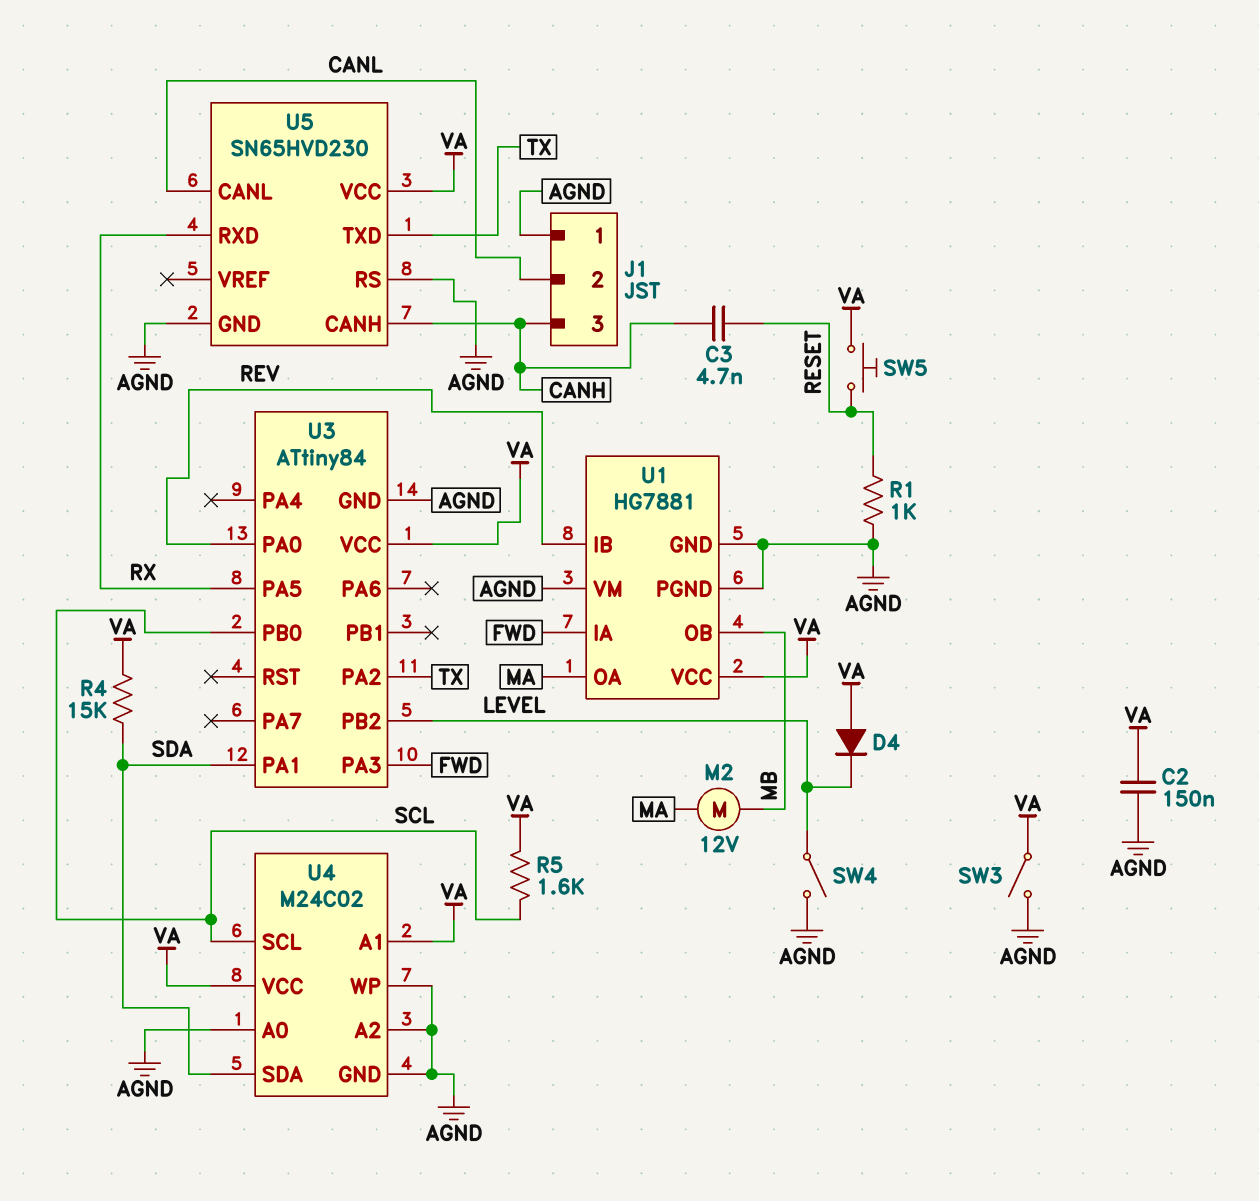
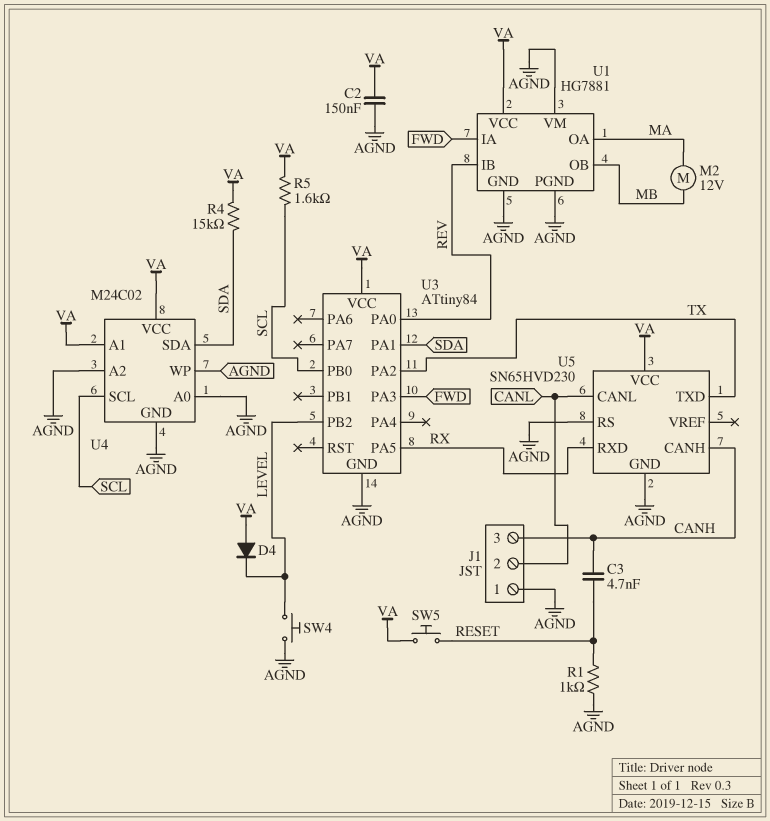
SW3: switch (AGND, VA) -> none
SW4: switch (AGND, LEVEL) -> button (AGND, LEVEL)

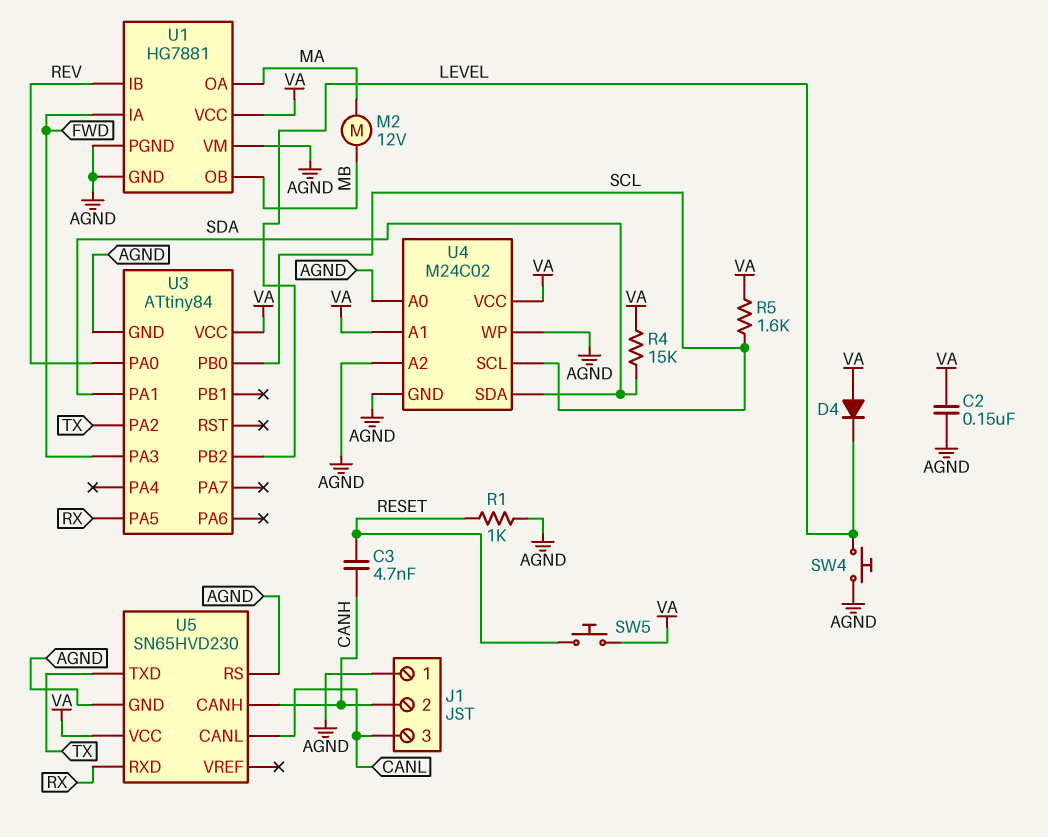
J1 pin 2: CANL -> CANH
J1 pin 3: CANH -> CANL

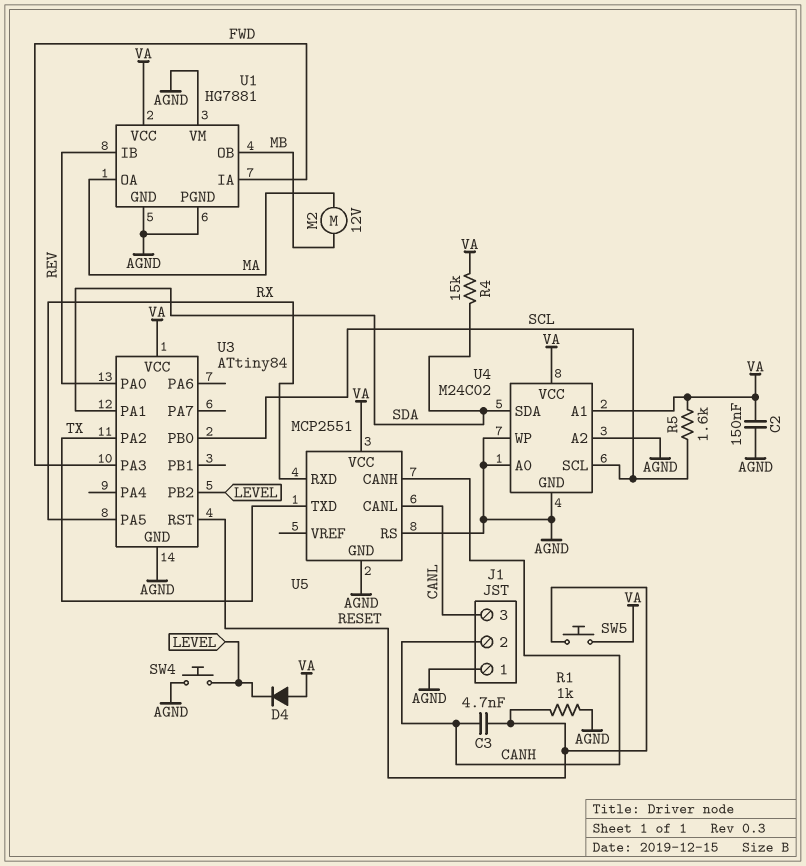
U3 pin RST: none -> RESET
U5: SN65HVD230 -> MCP2551

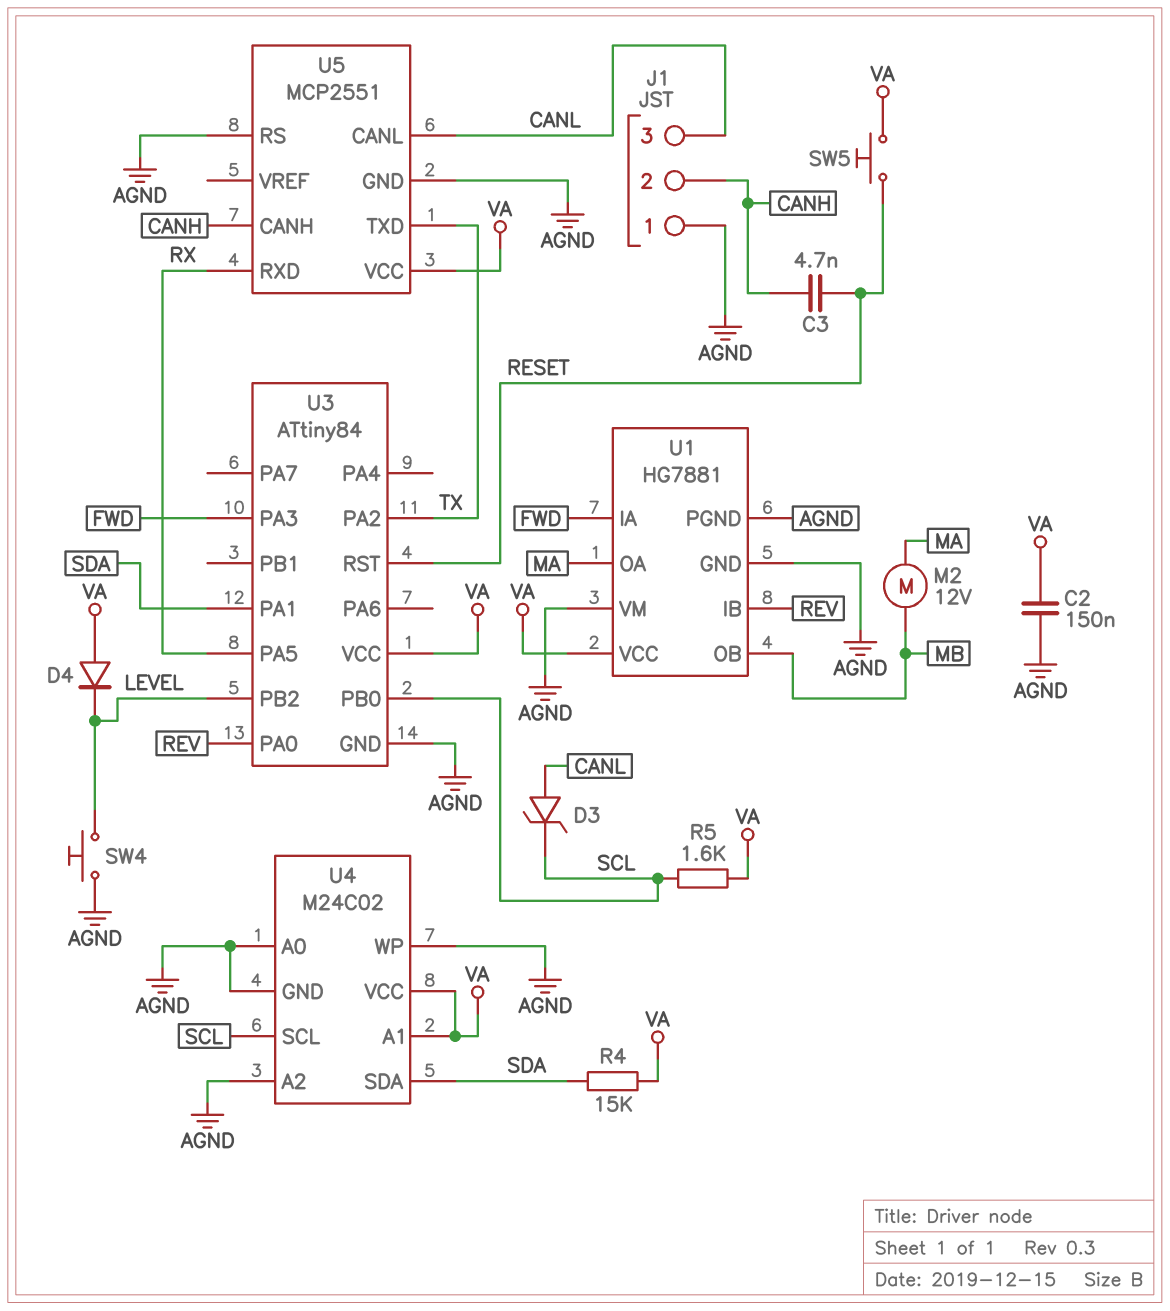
D3: none -> zener (A CANL, K SCL)
R1: 1k (AGND, RESET) -> none

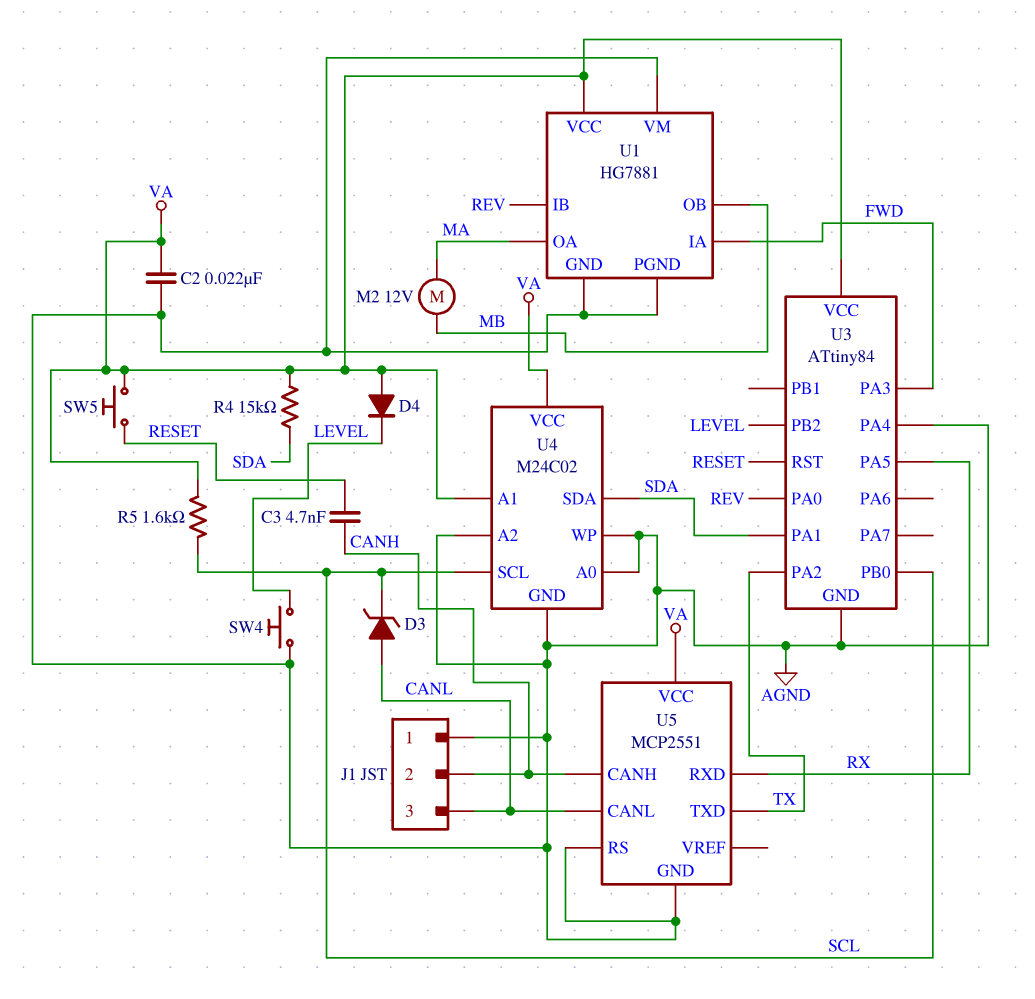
C2: 150nF (AGND, VA) -> 22nF (AGND, VA)
U3 pin PA4: none -> AGND

